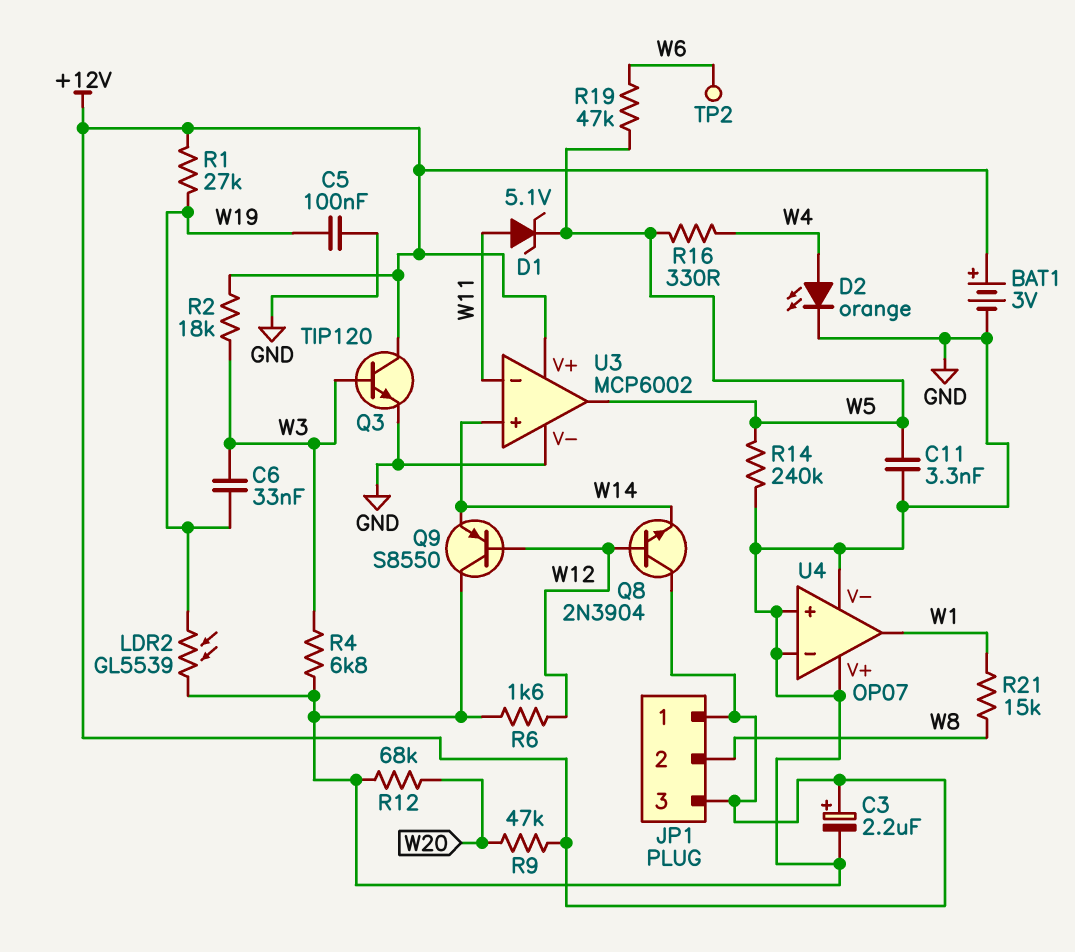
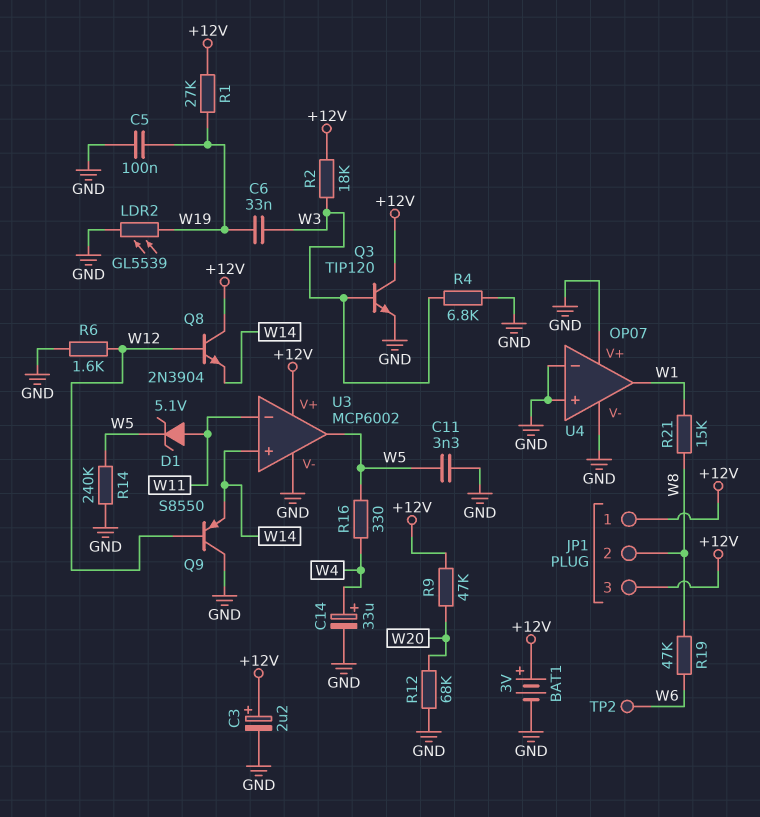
C14: none -> 33uF (plus W4, minus GND)
D2: LED orange (A W4, K GND) -> none
R19: 47k (W5, W6) -> 47k (W6, W8)

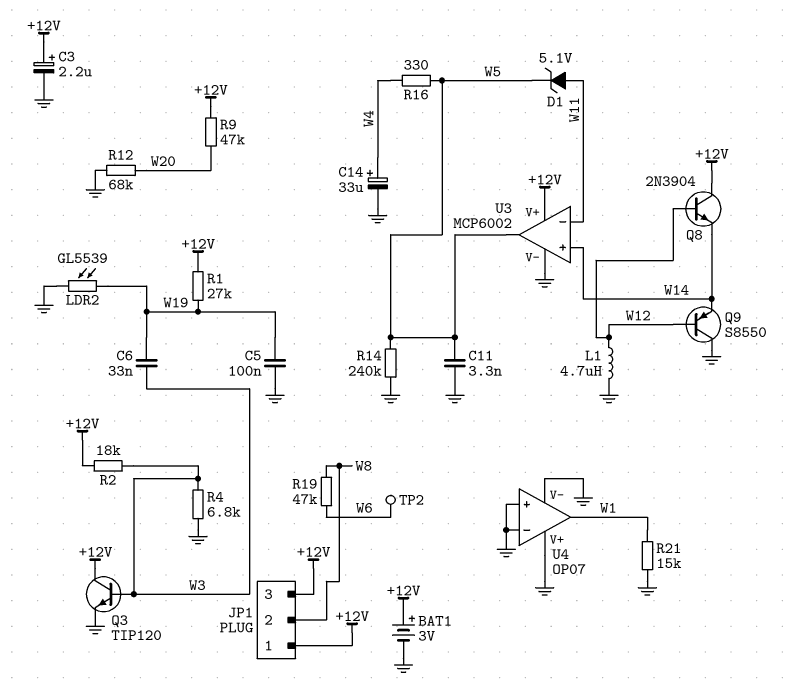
L1: none -> 4.7uH (GND, W12)
R6: 1.6k (GND, W12) -> none
R21: 15k (W1, W8) -> 15k (GND, W1)

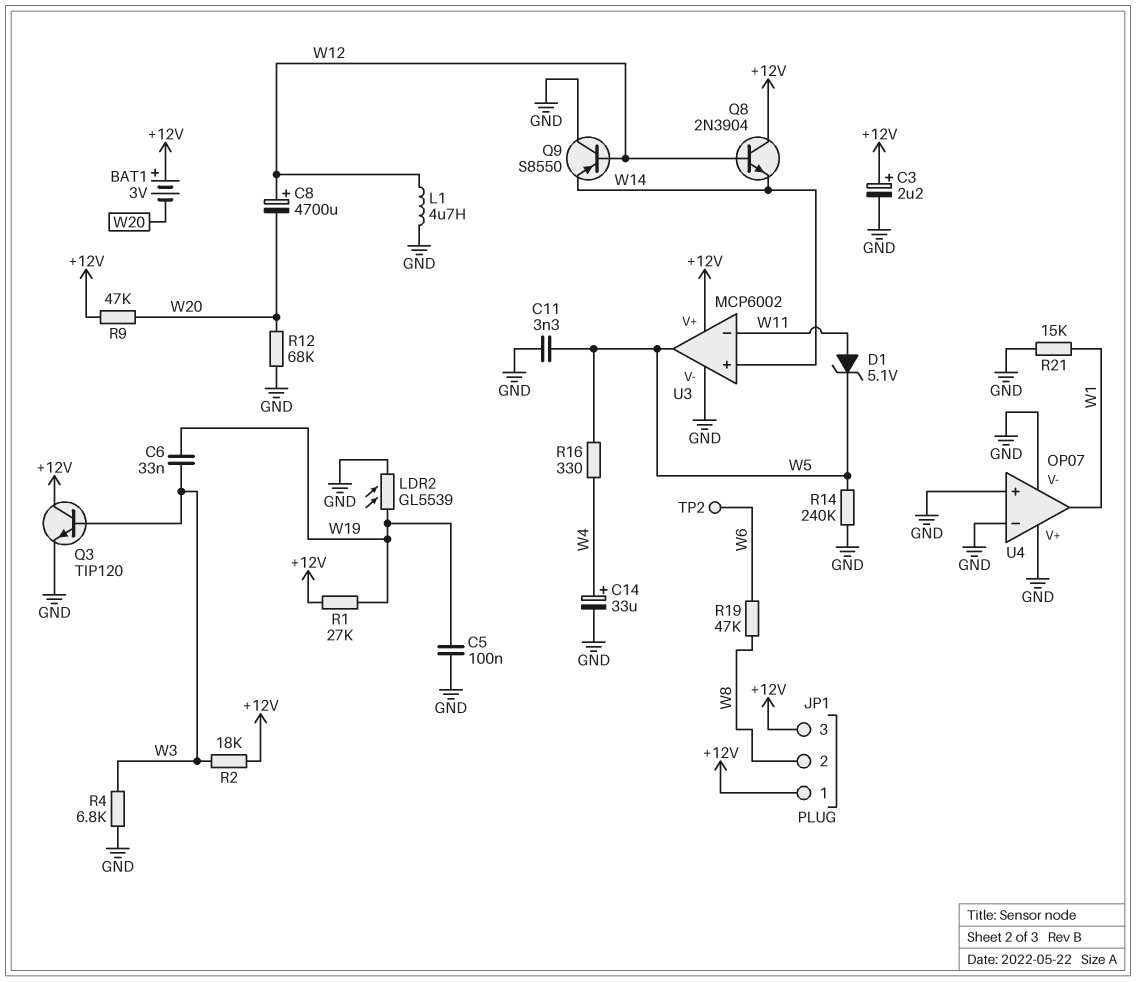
BAT1: 3V (plus +12V, minus GND) -> 3V (plus +12V, minus W20)
C8: none -> 4700uF (plus W12, minus W20)

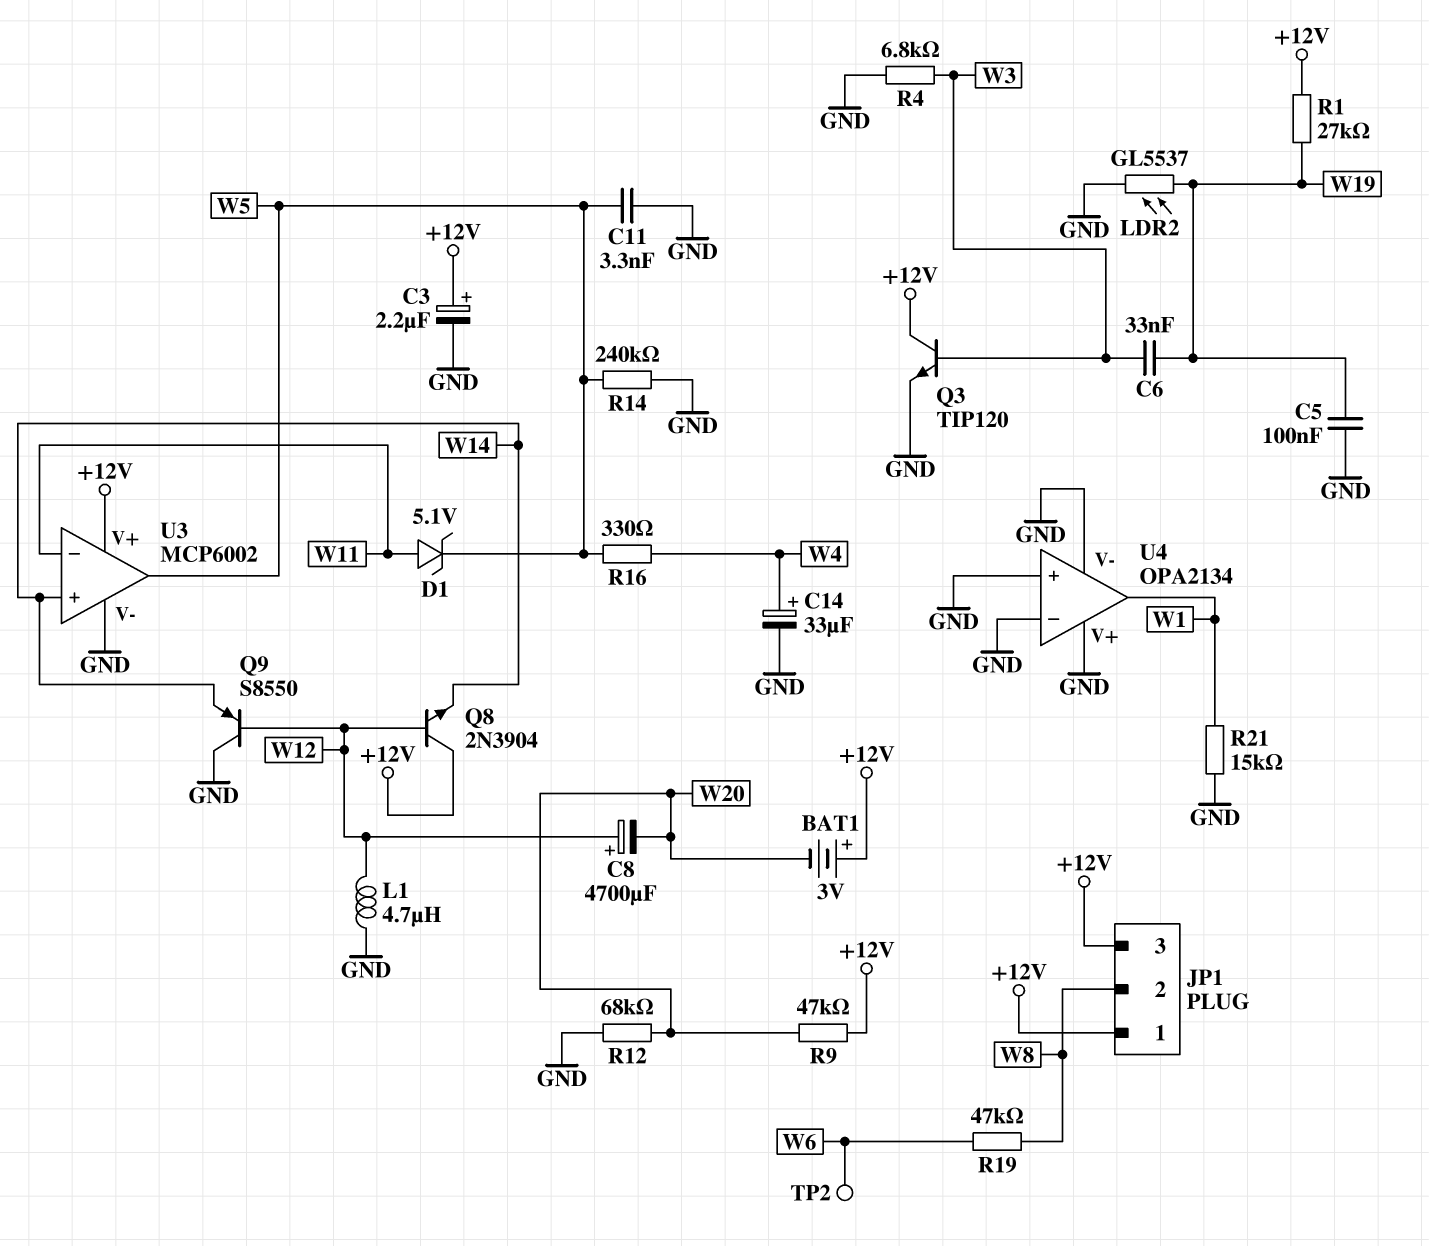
LDR2: GL5539 (GND, W19) -> GL5537 (GND, W19)
R2: 18k (+12V, W3) -> none
U4: OP07 -> OPA2134

